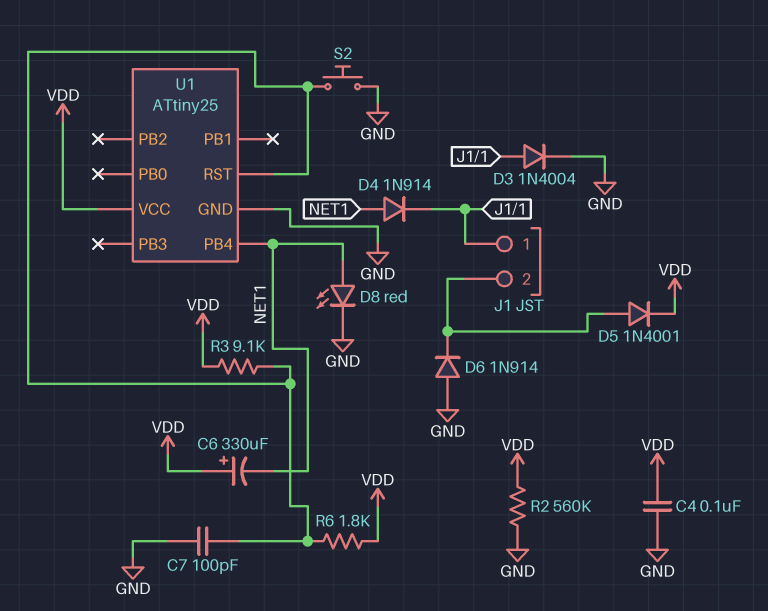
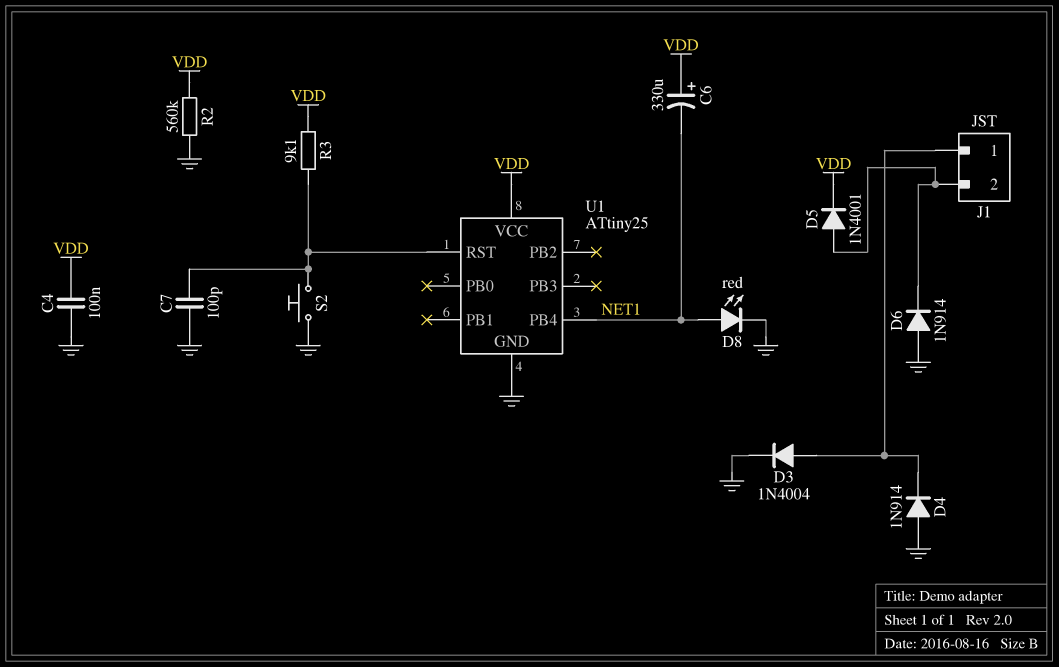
D4: diode 1N914 (A NET1, K J1/1) -> diode 1N914 (A GND, K J1/1)
R6: 1.8k (U1/RST, VDD) -> none

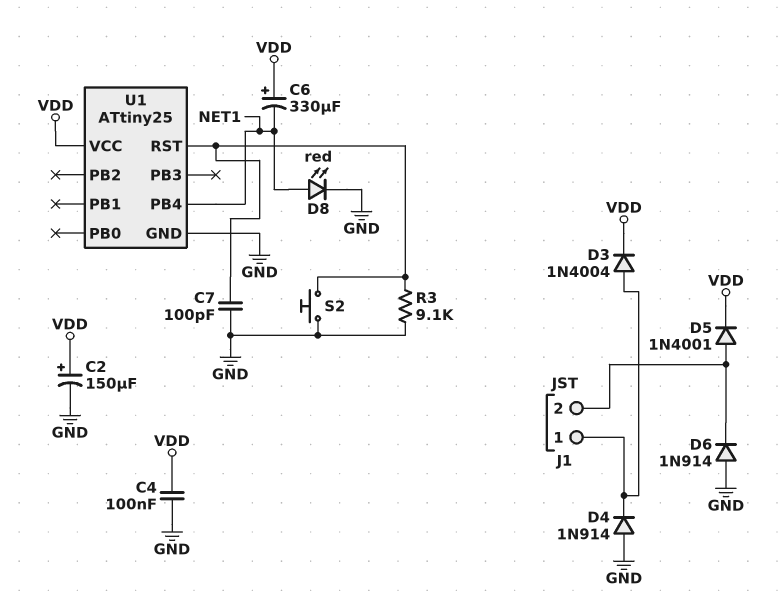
C2: none -> 150uF (plus VDD, minus GND)
D3: diode 1N4004 (A J1/1, K GND) -> diode 1N4004 (A J1/1, K VDD)
R2: 560k (GND, VDD) -> none
R3: 9.1k (U1/RST, VDD) -> 9.1k (GND, U1/RST)

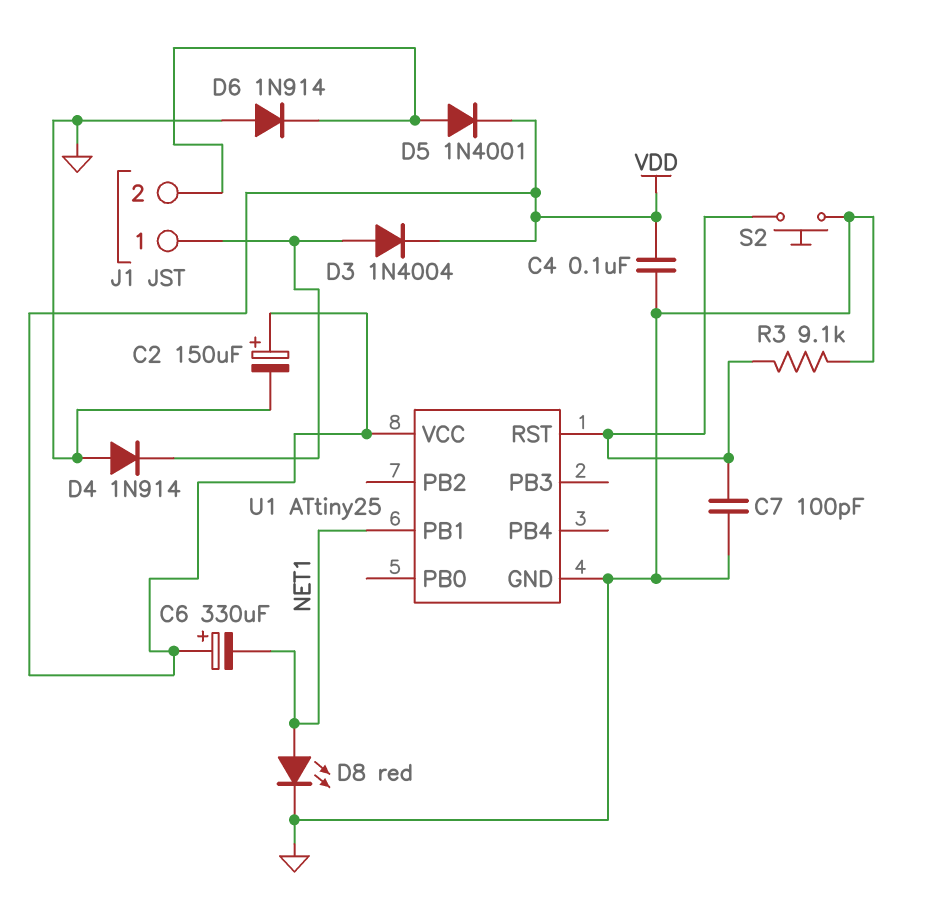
U1 pin PB1: none -> NET1
U1 pin PB4: NET1 -> none

